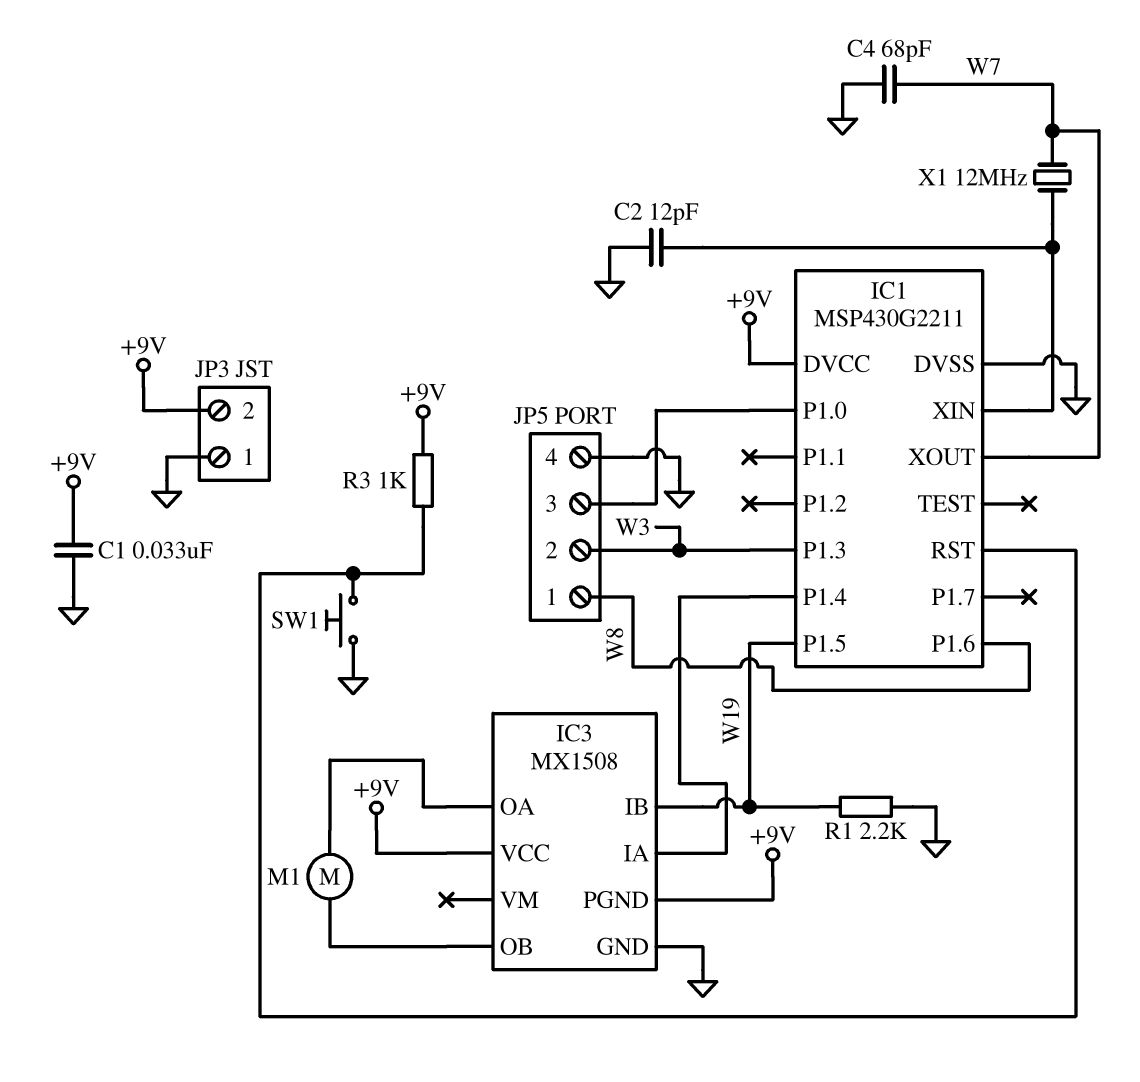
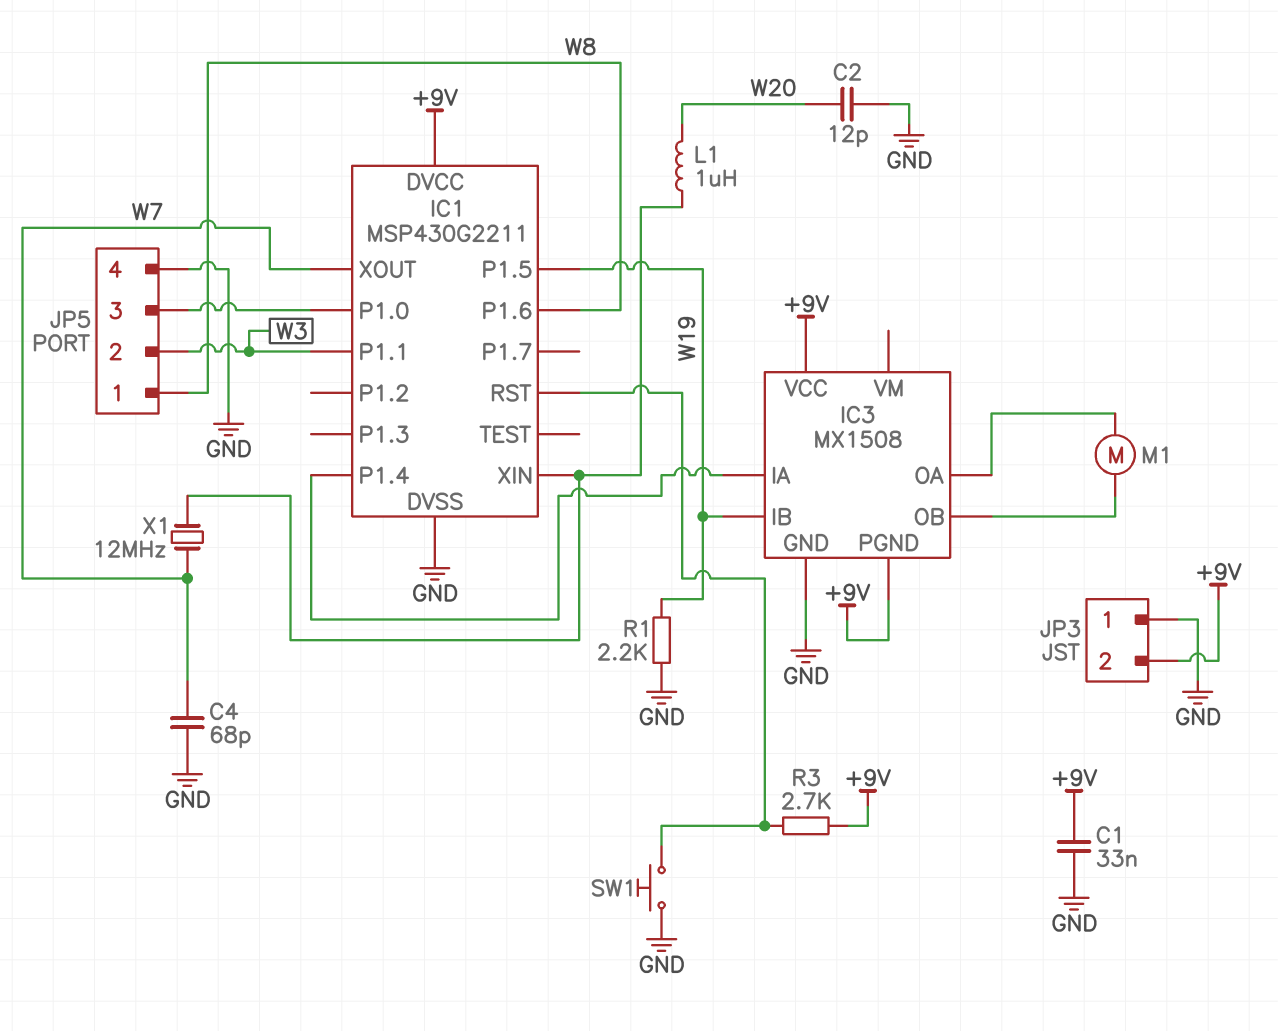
C2: 12pF (GND, IC1/XIN) -> 12pF (GND, W20)
IC1 pin P1.1: none -> W3
IC1 pin P1.3: W3 -> none
L1: none -> 1uH (IC1/XIN, W20)
R3: 1k (+9V, IC1/RST) -> 2.7k (+9V, IC1/RST)

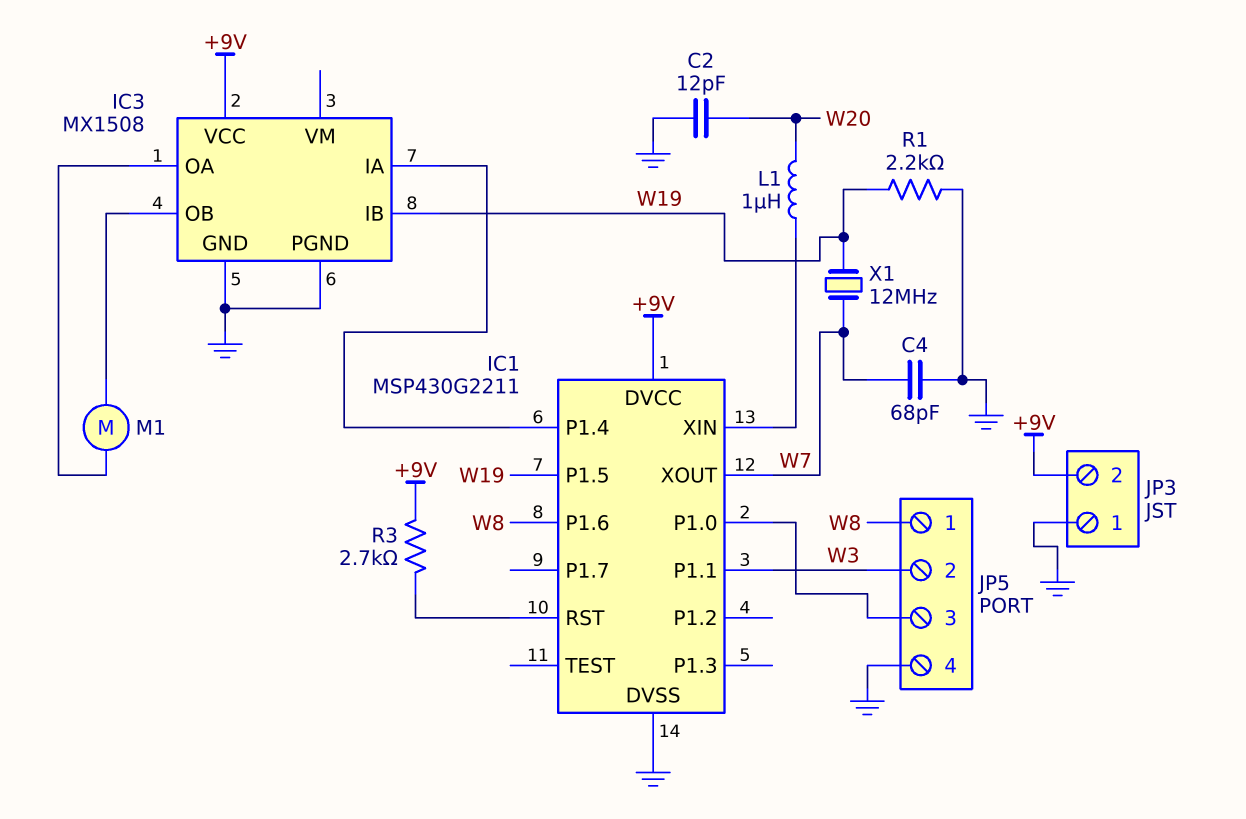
C1: 33nF (+9V, GND) -> none
IC3 pin PGND: +9V -> GND
SW1: button (GND, IC1/RST) -> none
X1: 12MHz (IC1/XIN, W7) -> 12MHz (W7, W19)

